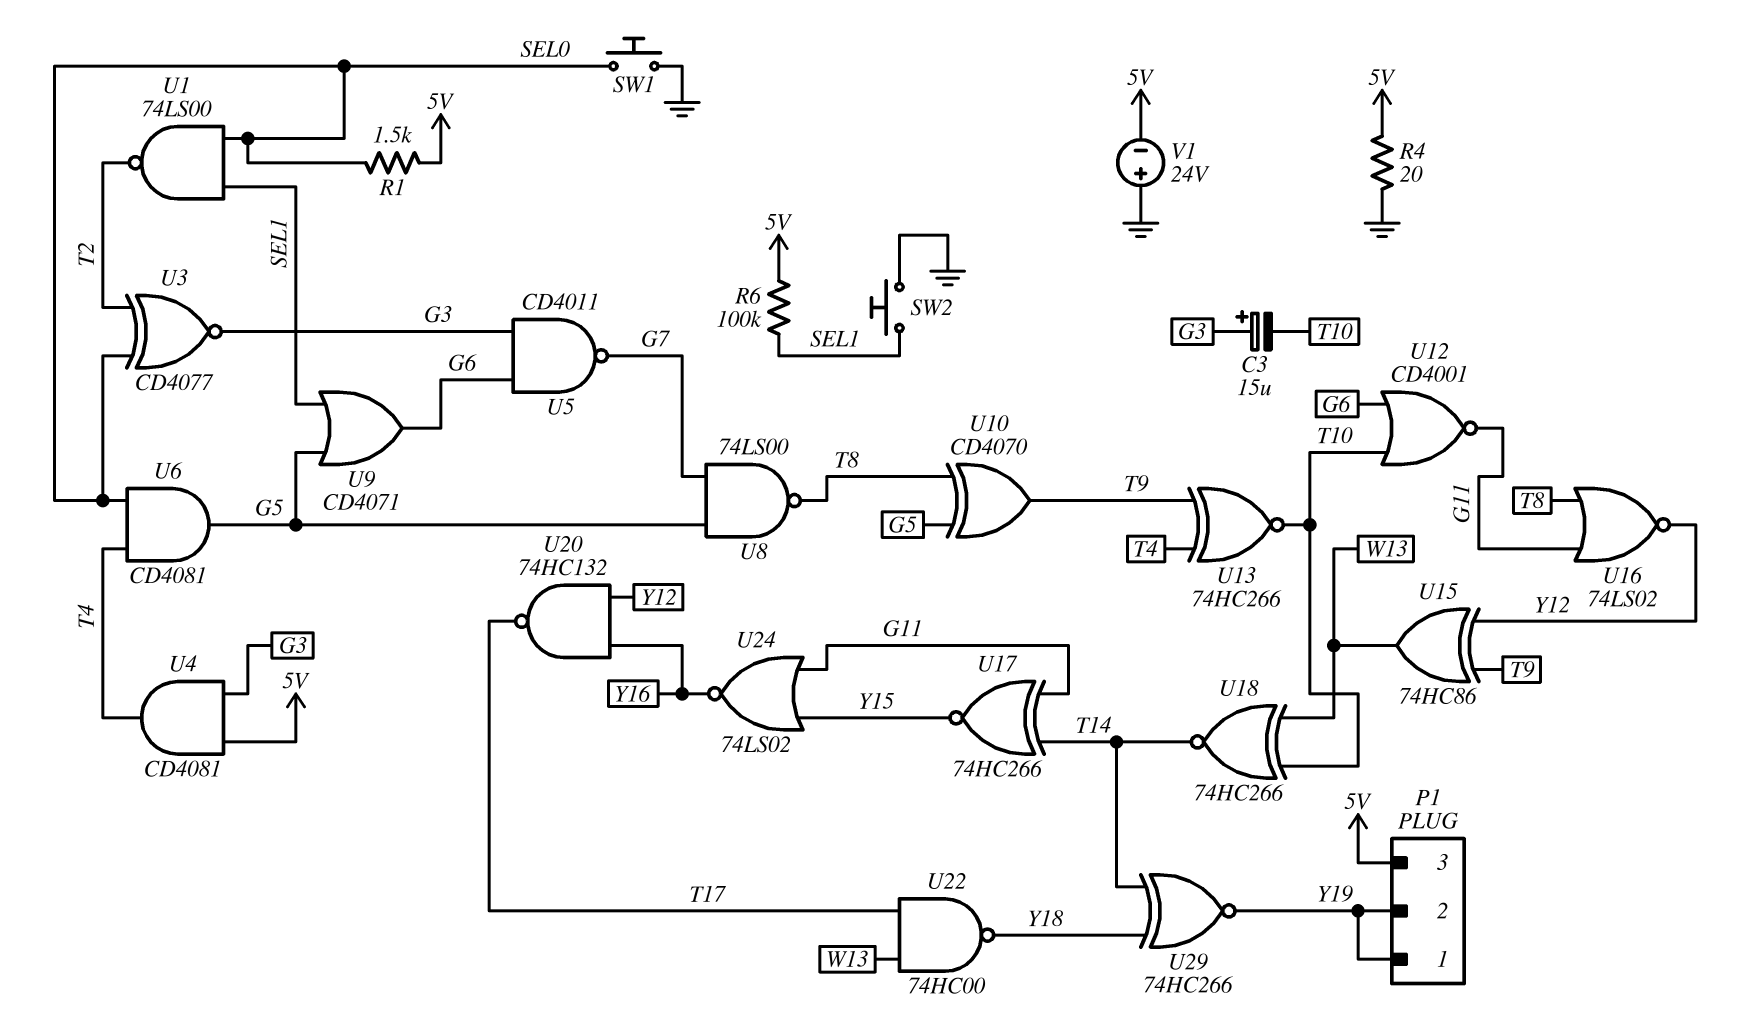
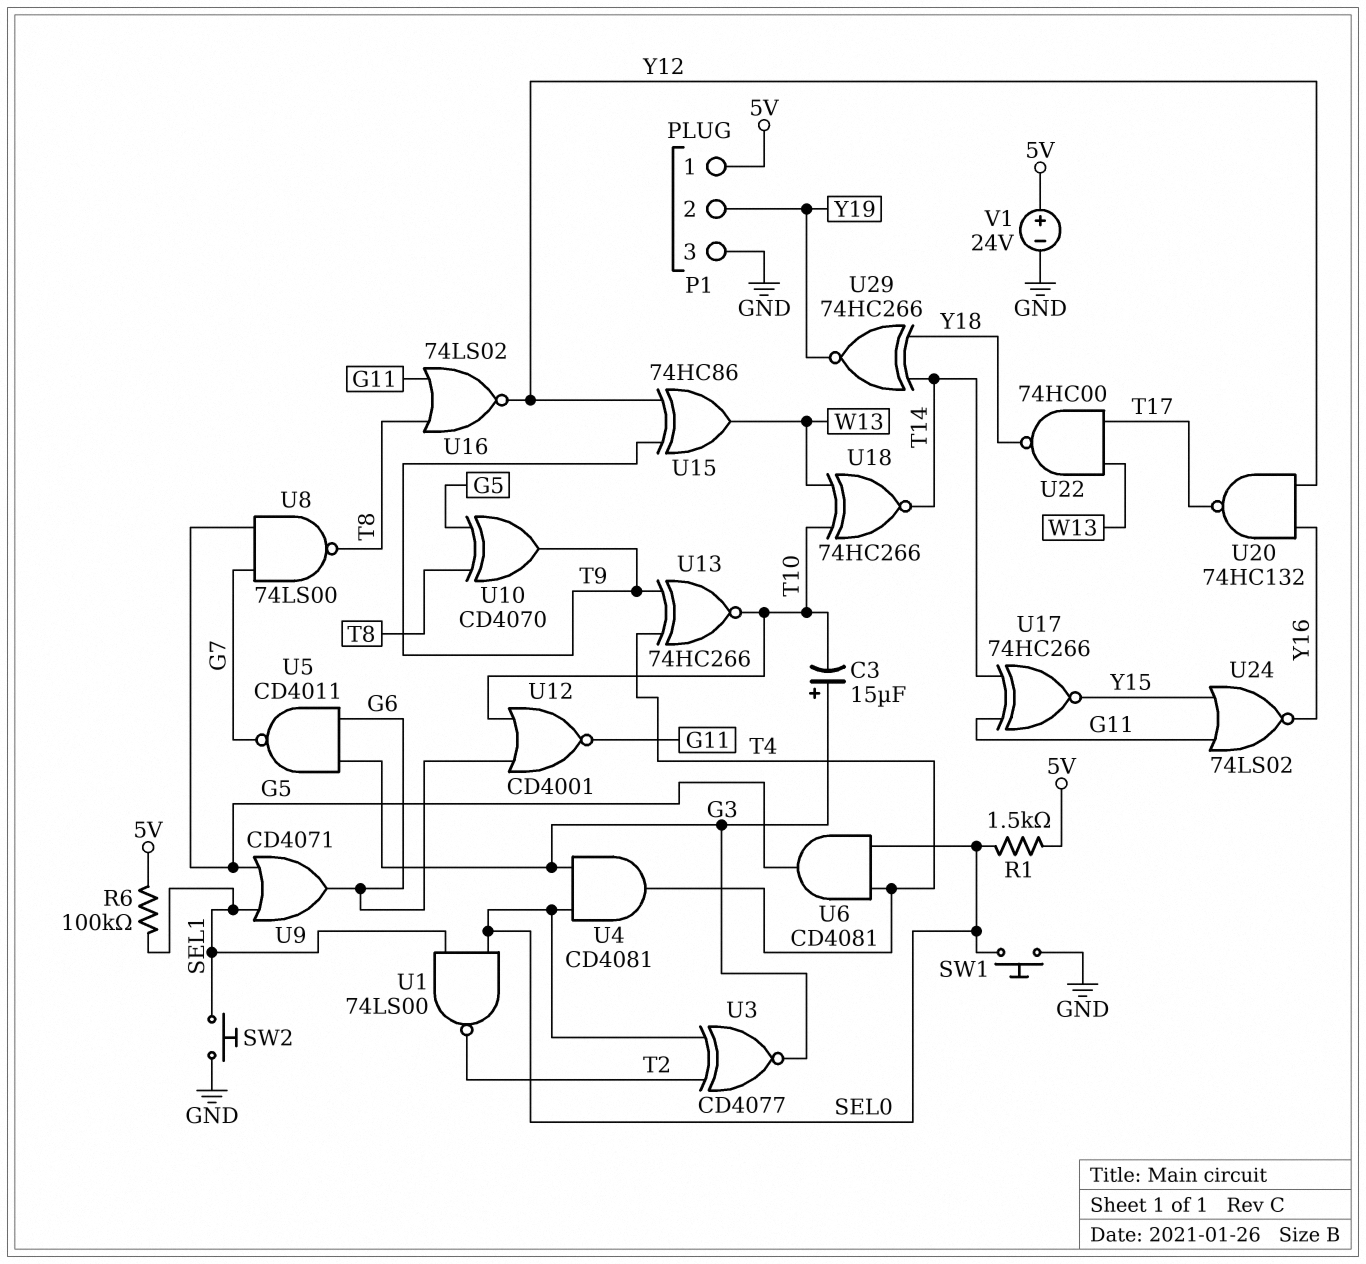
P1 pin 1: Y19 -> 5V
P1 pin 3: 5V -> GND
R4: 20 (5V, GND) -> none
U4: AND CD4081 (in 5V, in G3, out T4) -> AND CD4081 (in G3, in SEL0, out T4)
V1: 24V (plus GND, minus 5V) -> 24V (plus 5V, minus GND)

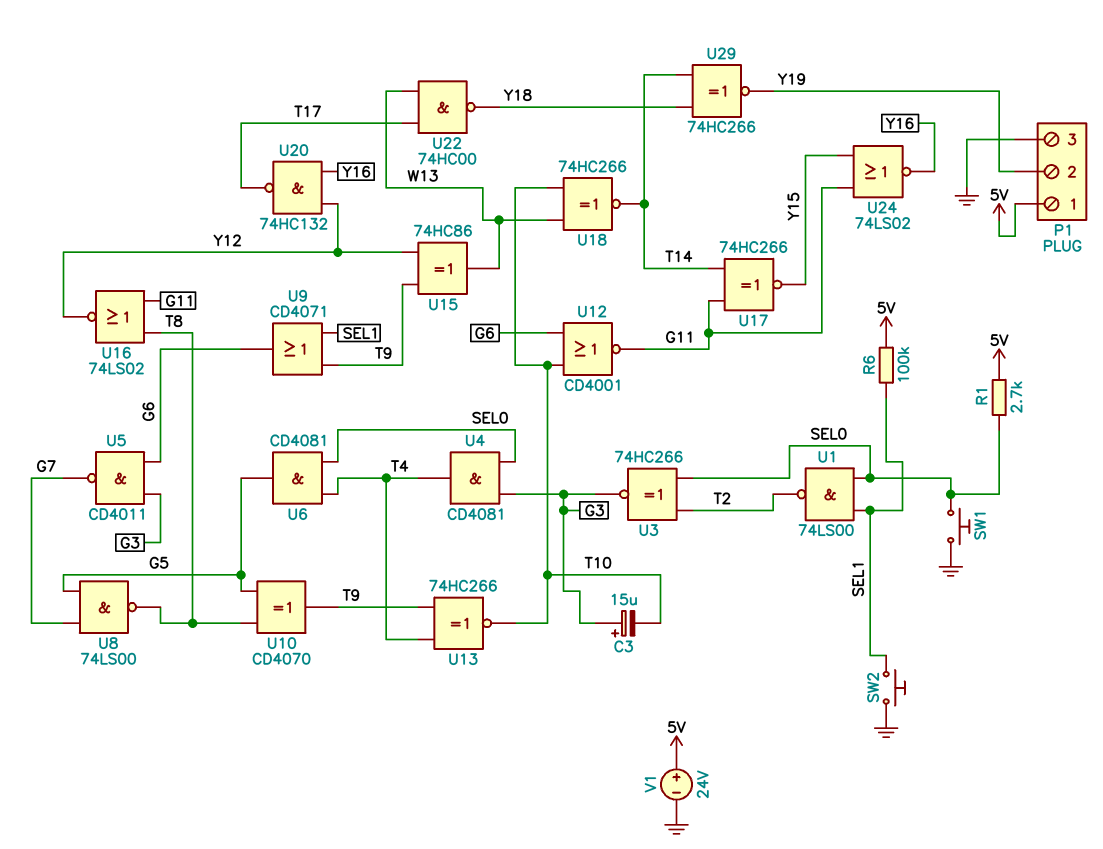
R1: 1.5k (5V, SEL0) -> 2.7k (5V, SEL0)
U3: XNOR CD4077 (in SEL0, in T2, out G3) -> XNOR 74HC266 (in SEL0, in T2, out G3)
U9: OR CD4071 (in G5, in SEL1, out G6) -> OR CD4071 (in SEL1, in T9, out G6)

